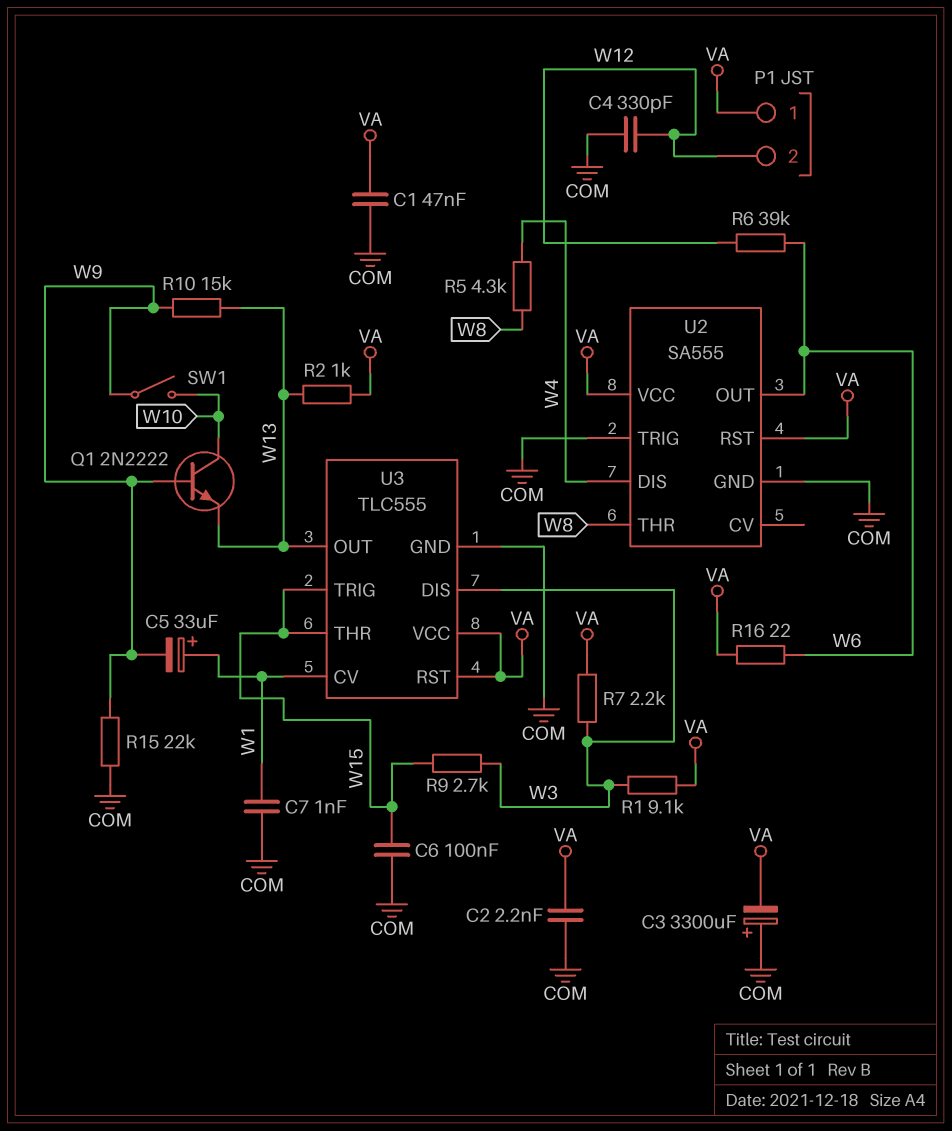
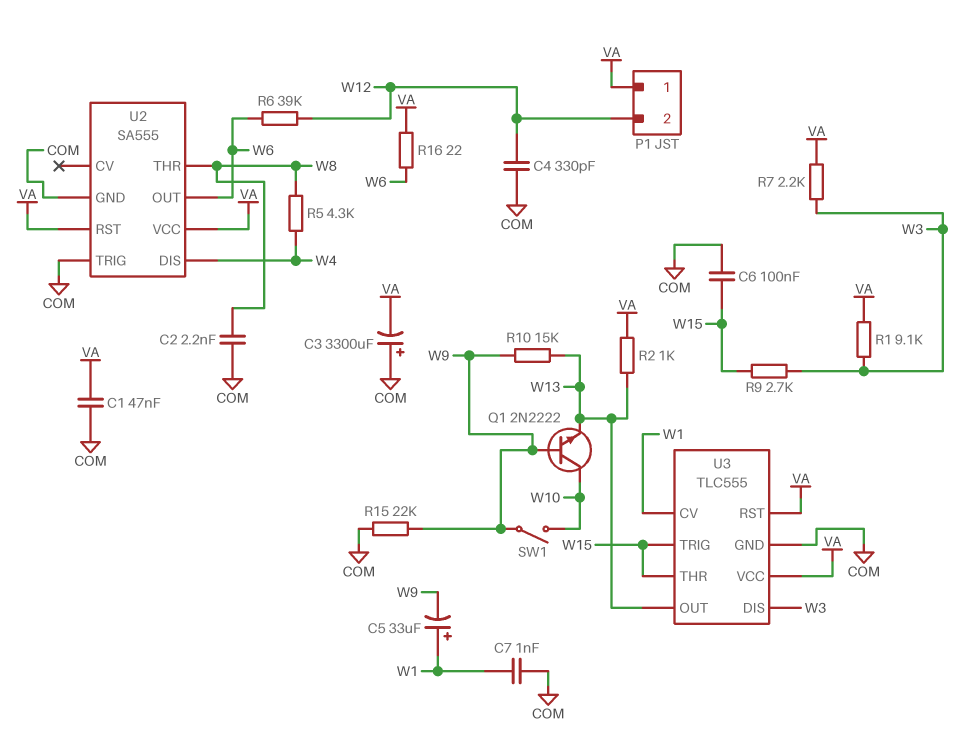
C2: 2.2nF (COM, VA) -> 2.2nF (COM, W8)

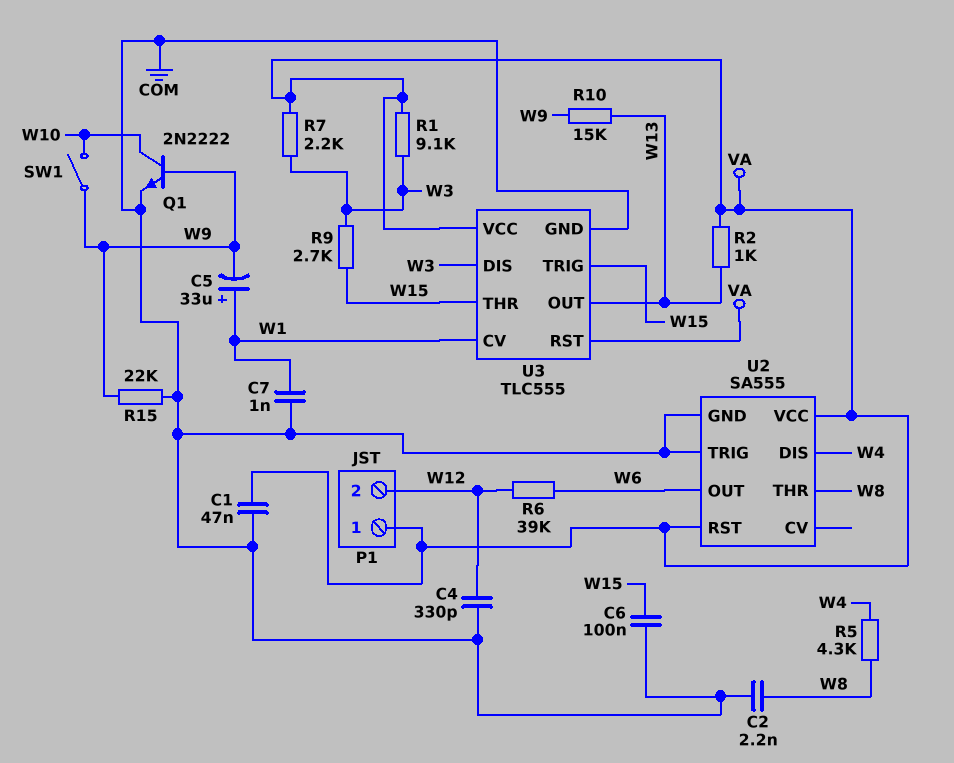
C3: 3300uF (plus COM, minus VA) -> none
Q1: NPN 2N2222 (B W9, C W10, E W13) -> NPN 2N2222 (B W9, C W10, E COM)
R16: 22 (VA, W6) -> none

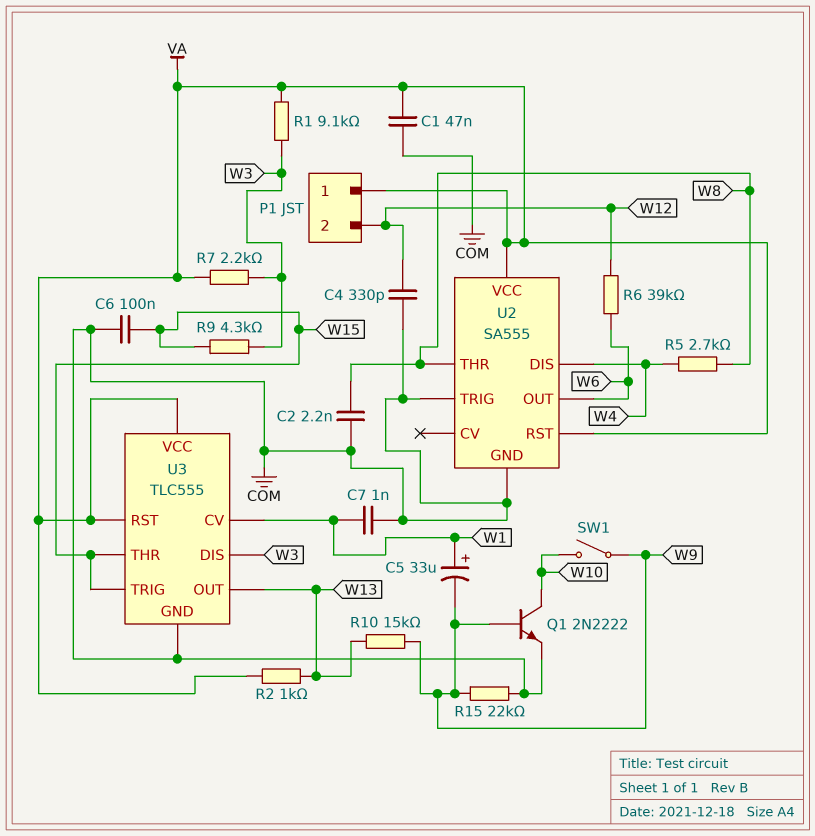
R5: 4.3k (W4, W8) -> 2.7k (W4, W8)
R9: 2.7k (W3, W15) -> 4.3k (W3, W15)

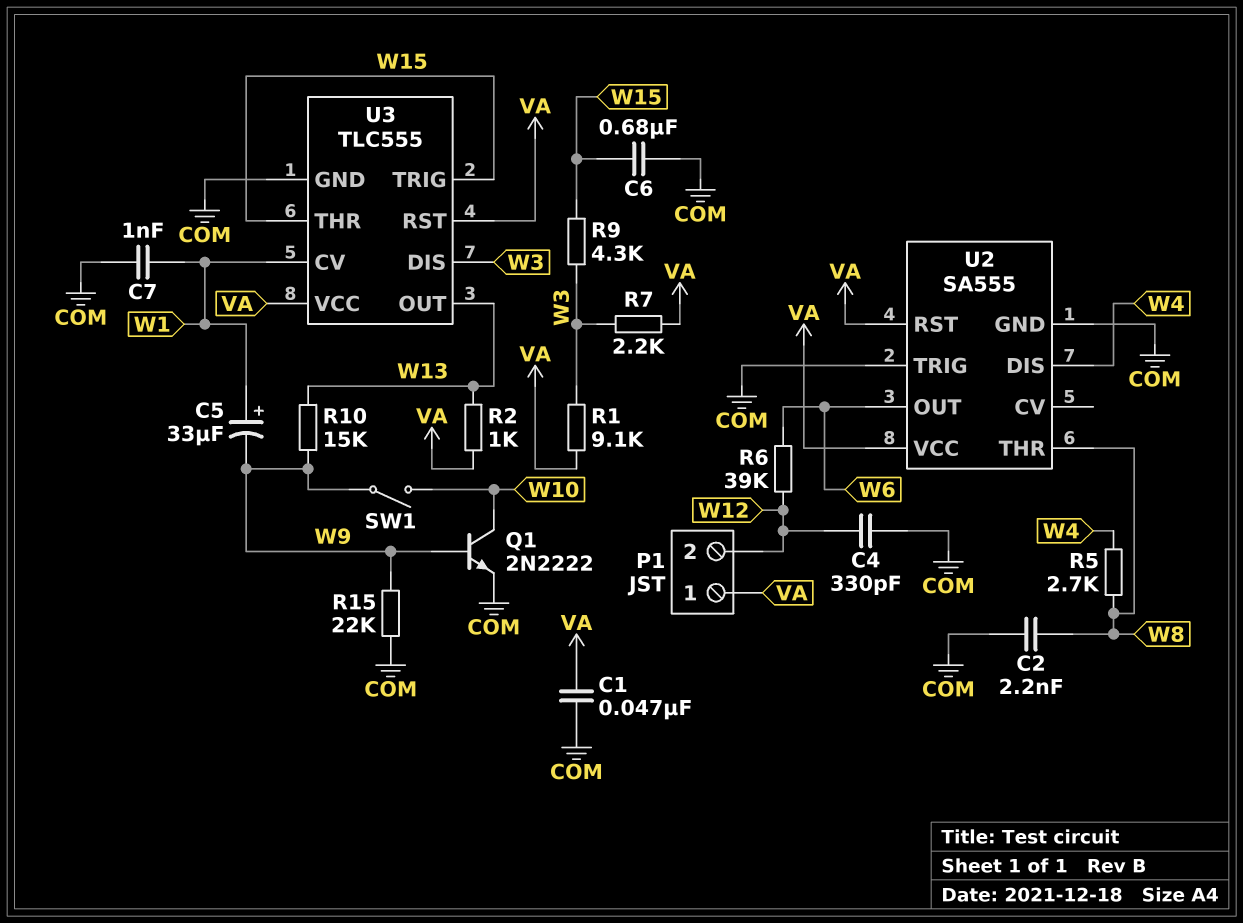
C6: 100nF (COM, W15) -> 680nF (COM, W15)

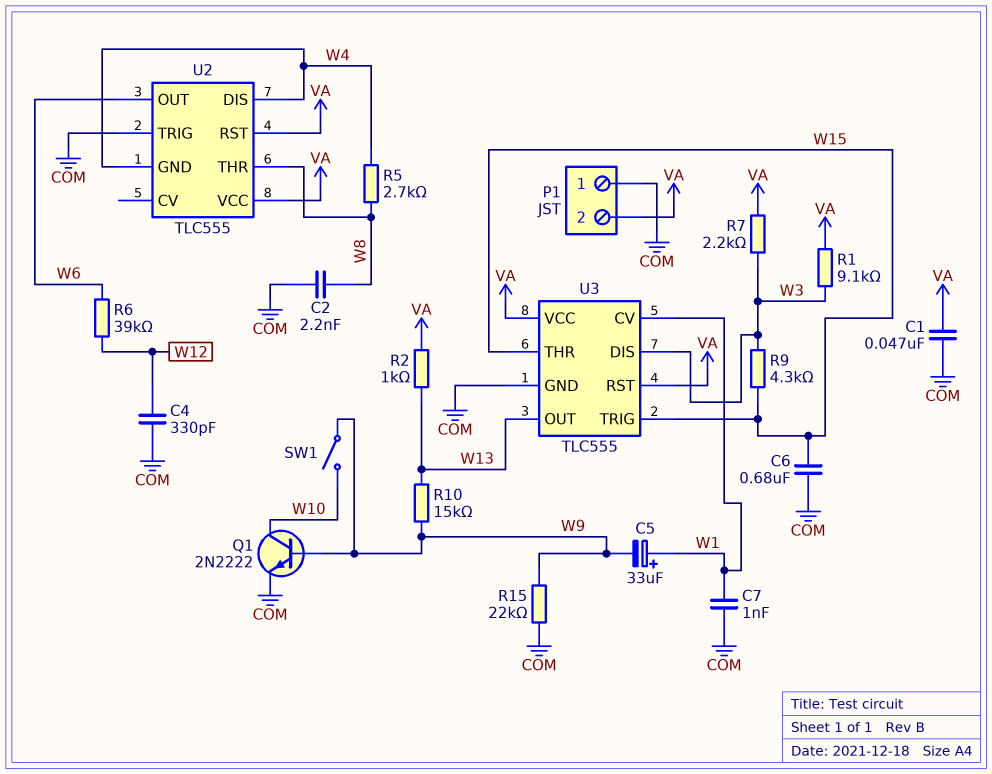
P1 pin 1: VA -> COM
P1 pin 2: W12 -> VA
U2: SA555 -> TLC555
U2 pin GND: COM -> W4

